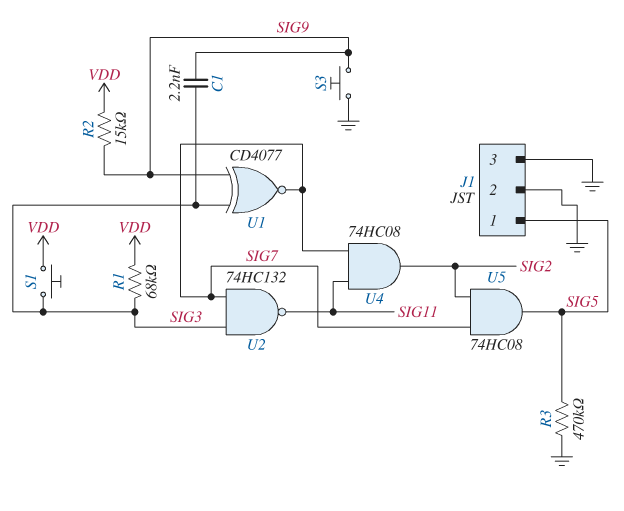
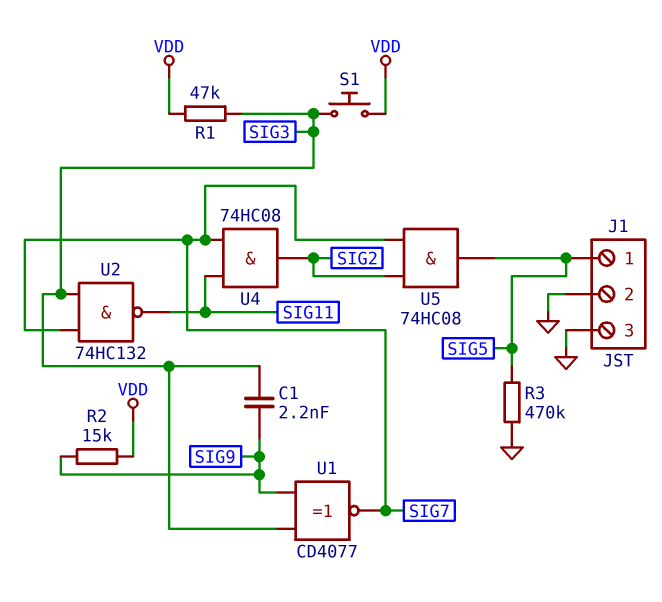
R1: 68k (SIG3, VDD) -> 47k (SIG3, VDD)
S3: button (GND, SIG9) -> none

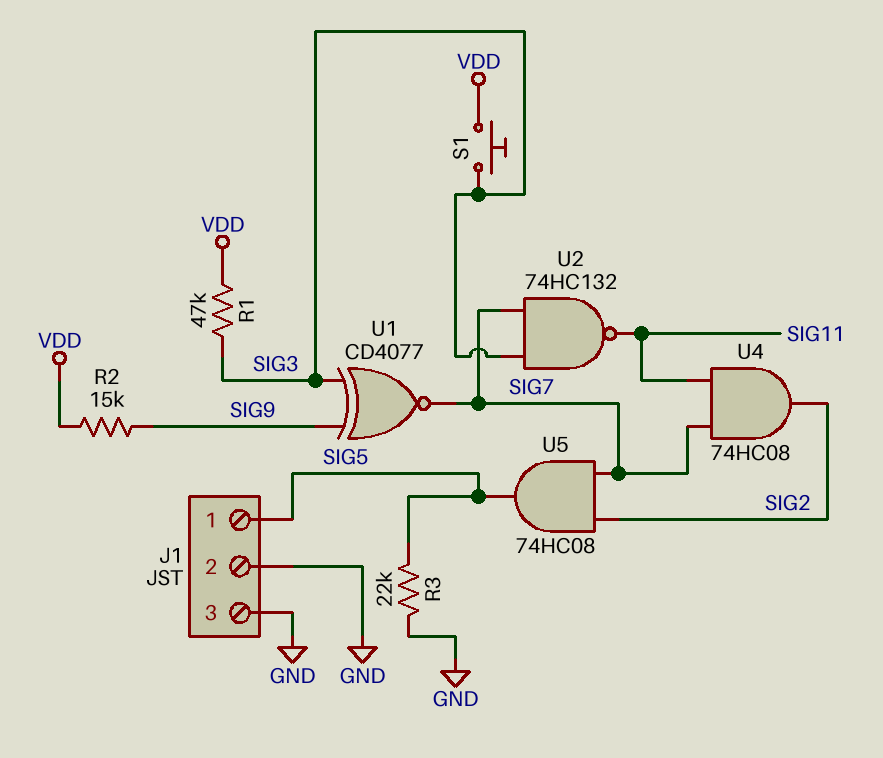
C1: 2.2nF (SIG3, SIG9) -> none
R3: 470k (GND, SIG5) -> 22k (GND, SIG5)

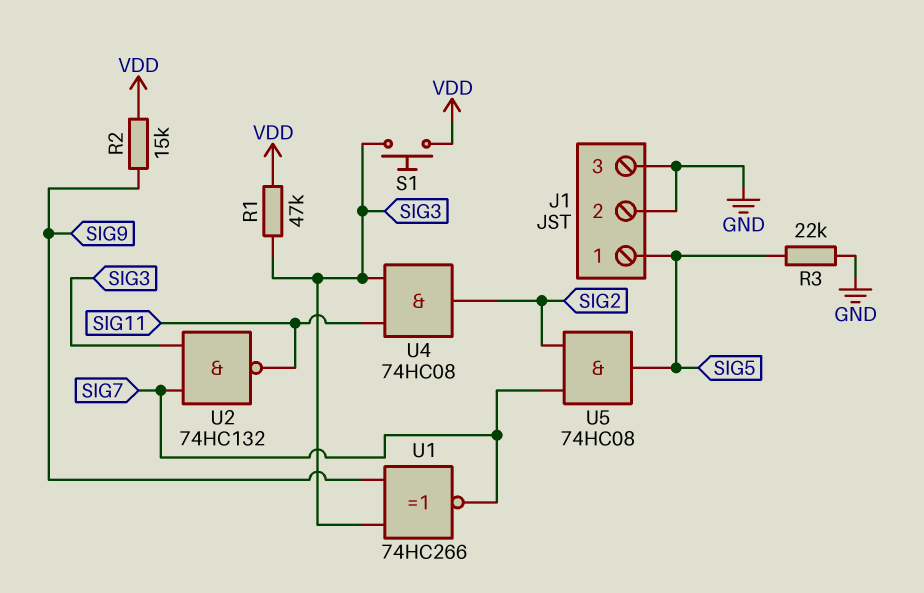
U1: XNOR CD4077 (in SIG3, in SIG9, out SIG7) -> XNOR 74HC266 (in SIG3, in SIG9, out SIG7)
U4: AND 74HC08 (in SIG7, in SIG11, out SIG2) -> AND 74HC08 (in SIG3, in SIG11, out SIG2)

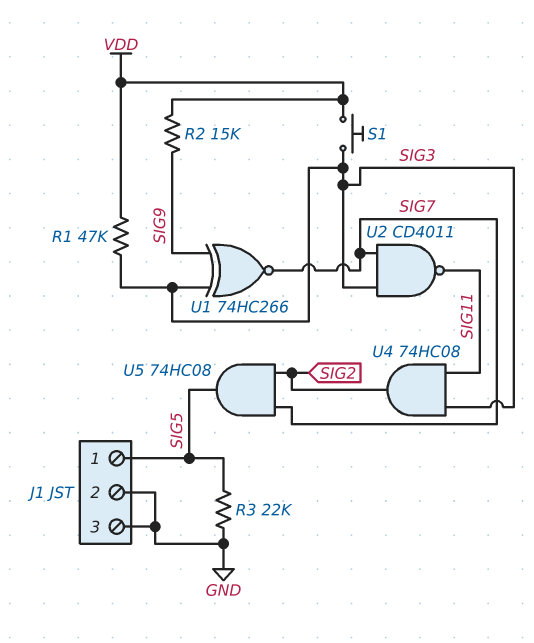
U2: NAND 74HC132 (in SIG3, in SIG7, out SIG11) -> NAND CD4011 (in SIG3, in SIG7, out SIG11)

